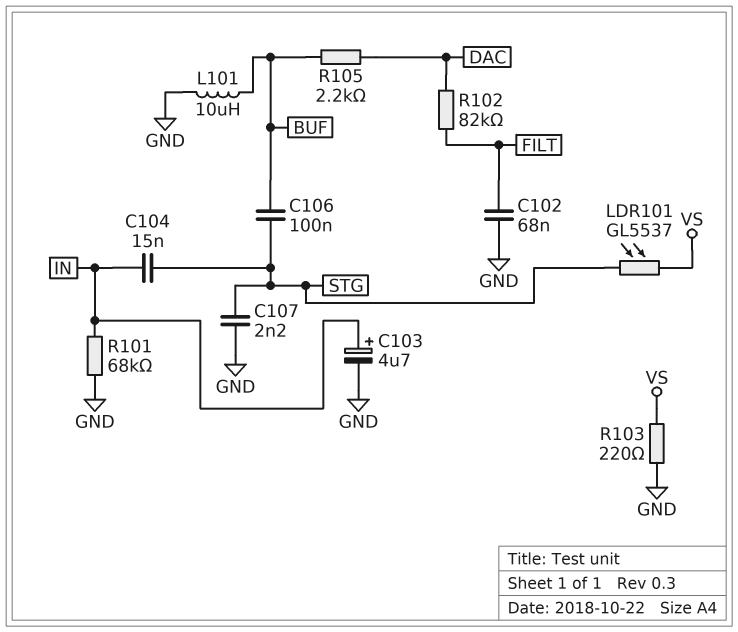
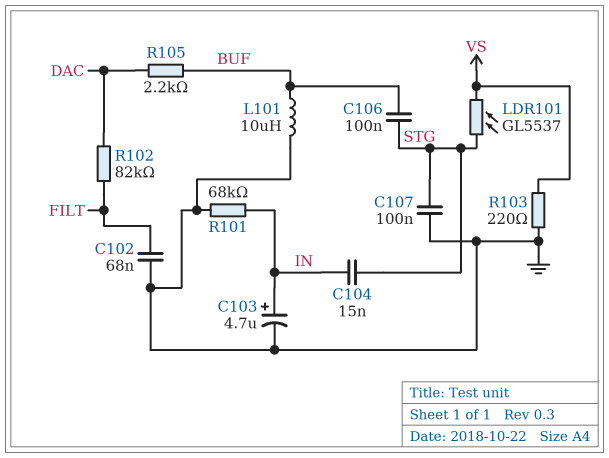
C107: 2.2nF (GND, STG) -> 100nF (GND, STG)

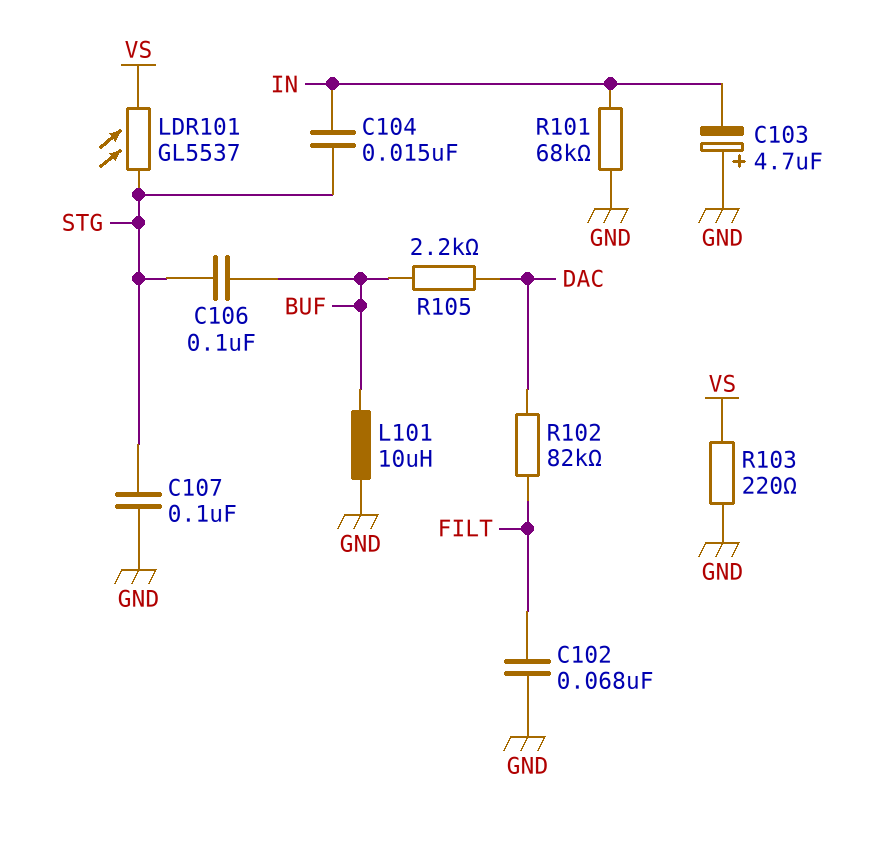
C103: 4.7uF (plus IN, minus GND) -> 4.7uF (plus GND, minus IN)

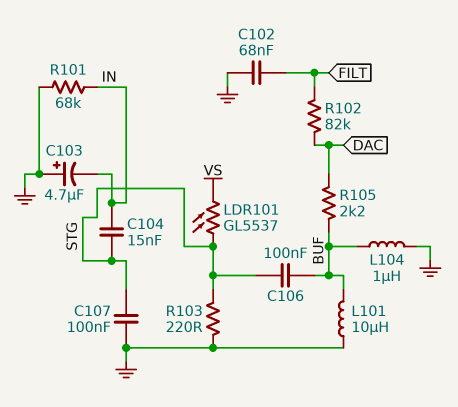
L104: none -> 1uH (BUF, GND)
R103: 220 (GND, VS) -> 220 (GND, STG)

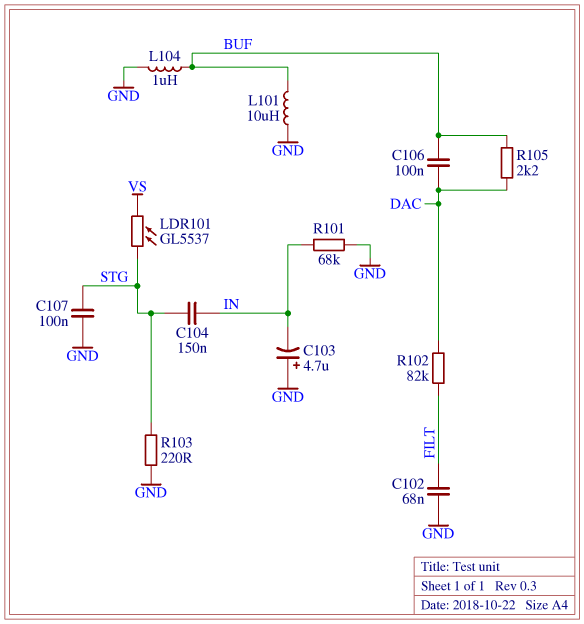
C104: 15nF (IN, STG) -> 150nF (IN, STG)
C106: 100nF (BUF, STG) -> 100nF (BUF, DAC)

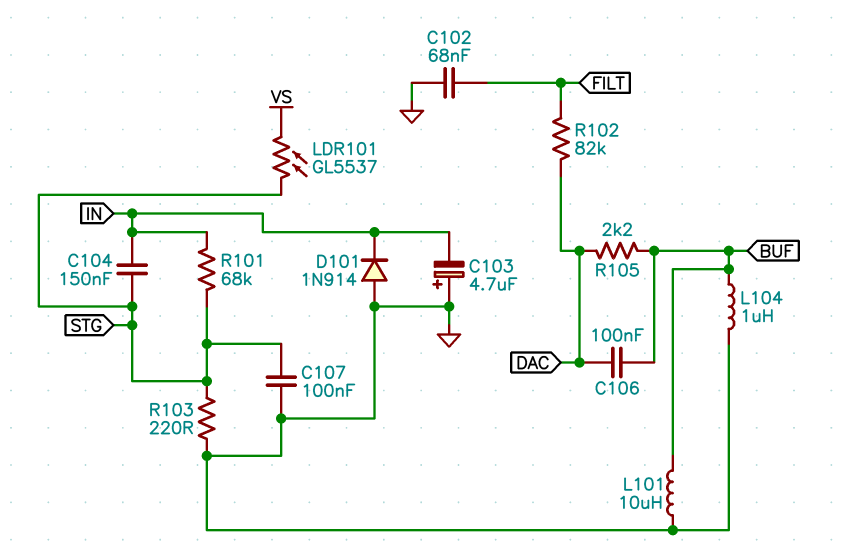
D101: none -> diode 1N914 (A GND, K IN)
R101: 68k (GND, IN) -> 68k (IN, STG)

